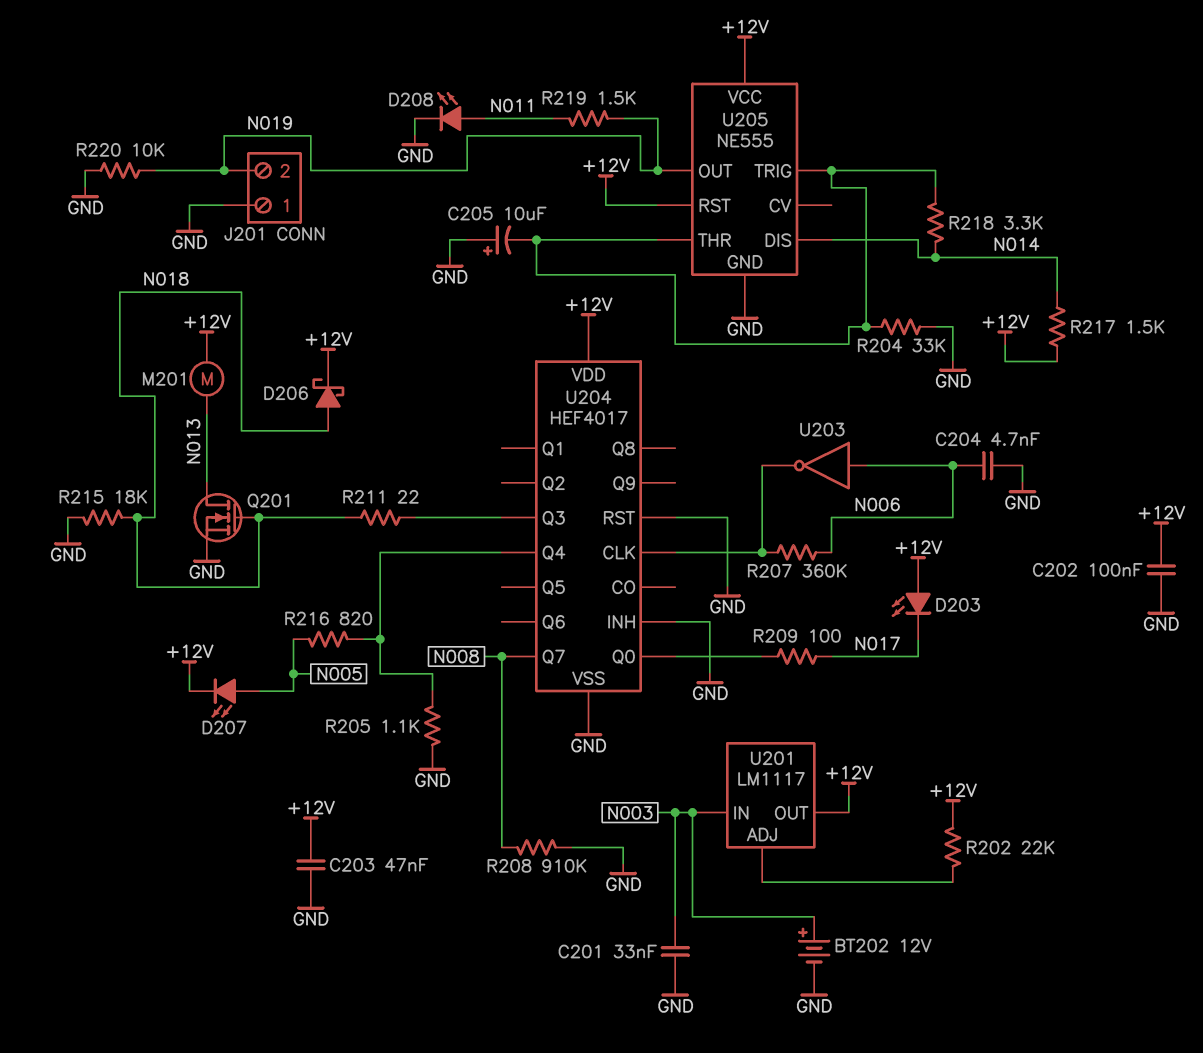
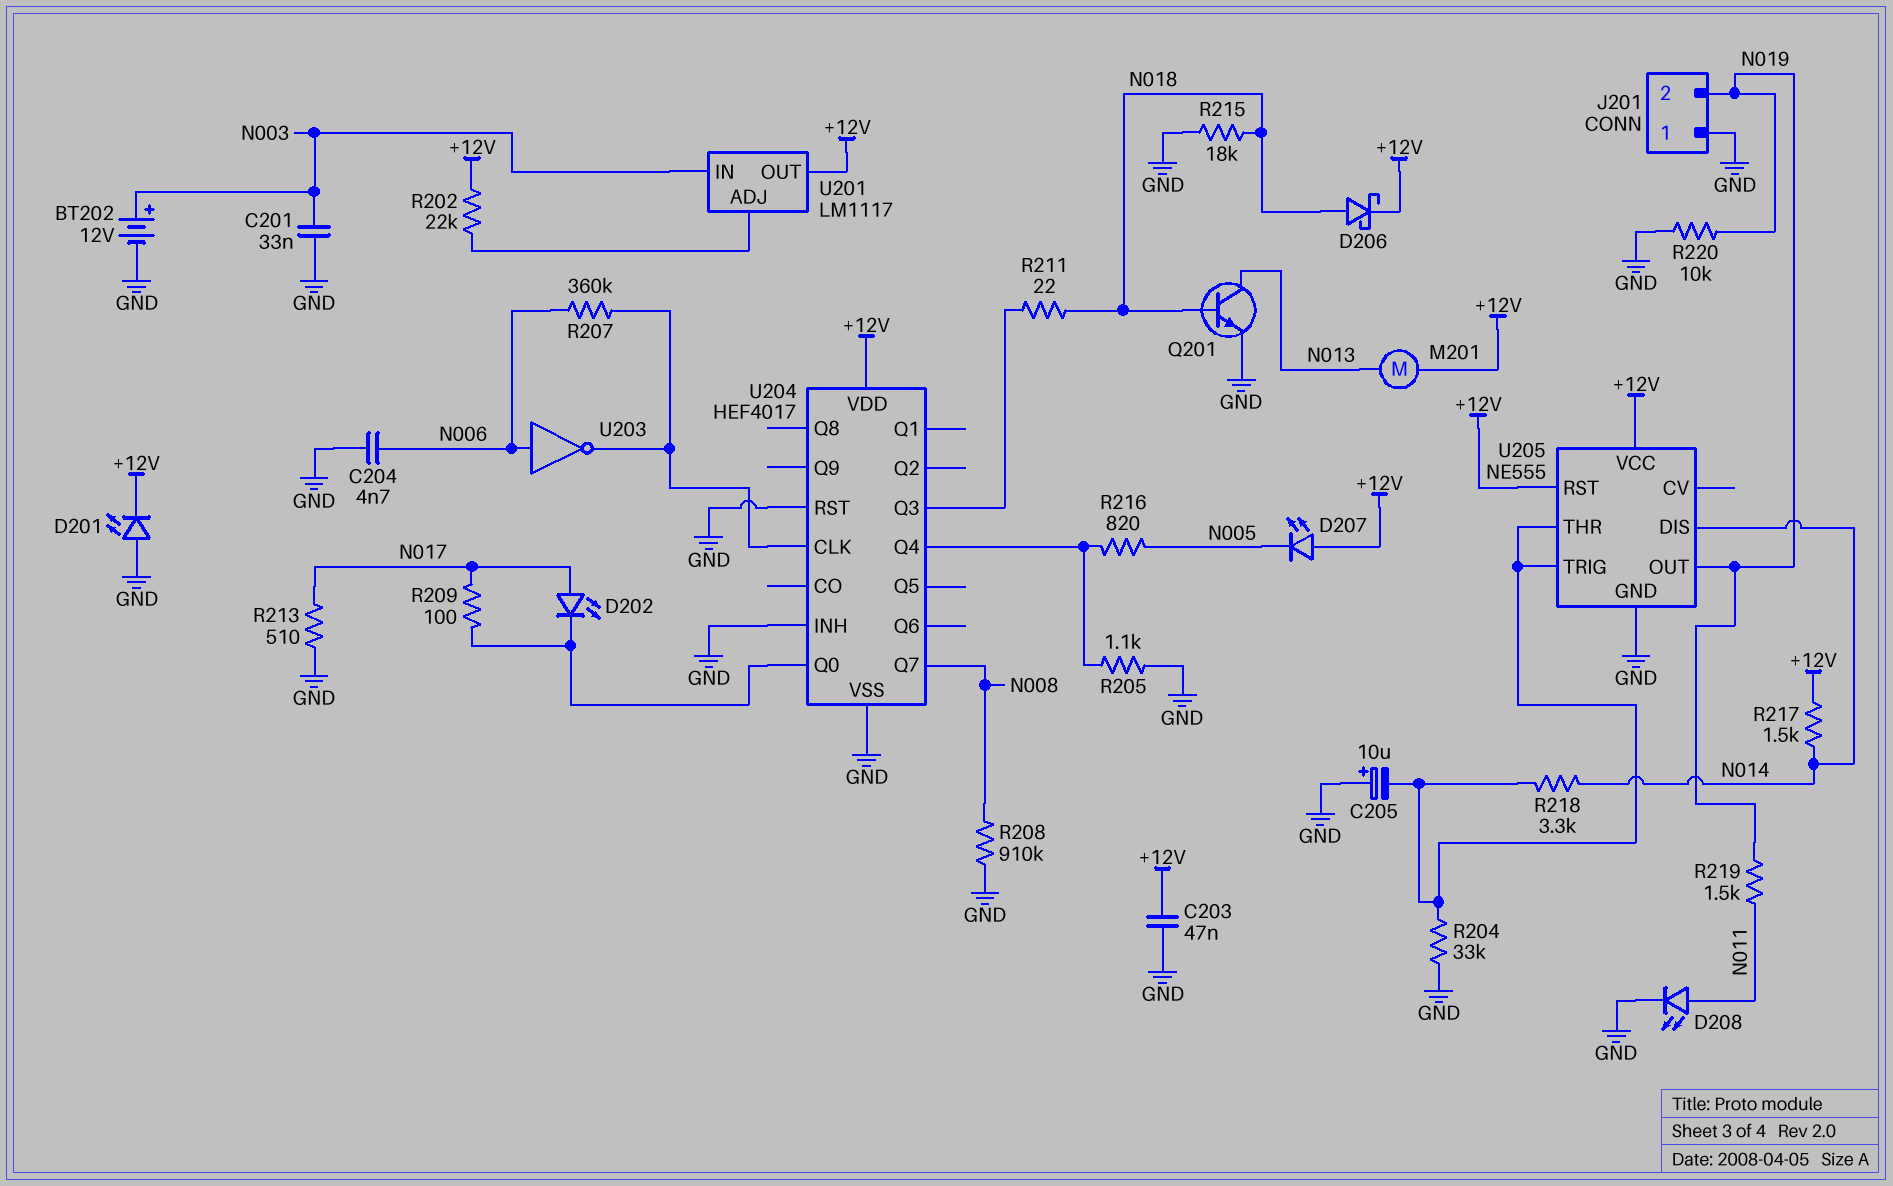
C202: 100nF (+12V, GND) -> none
D201: none -> LED (A GND, K +12V)
D202: none -> LED (A N017, K U204/Q0)
D203: LED (A +12V, K N017) -> none
D207: LED (A N005, K +12V) -> LED (A +12V, K N005)
Q201: NMOS (G N018, D N013, S GND) -> NPN (B N018, C N013, E GND)
R213: none -> 510 (GND, N017)

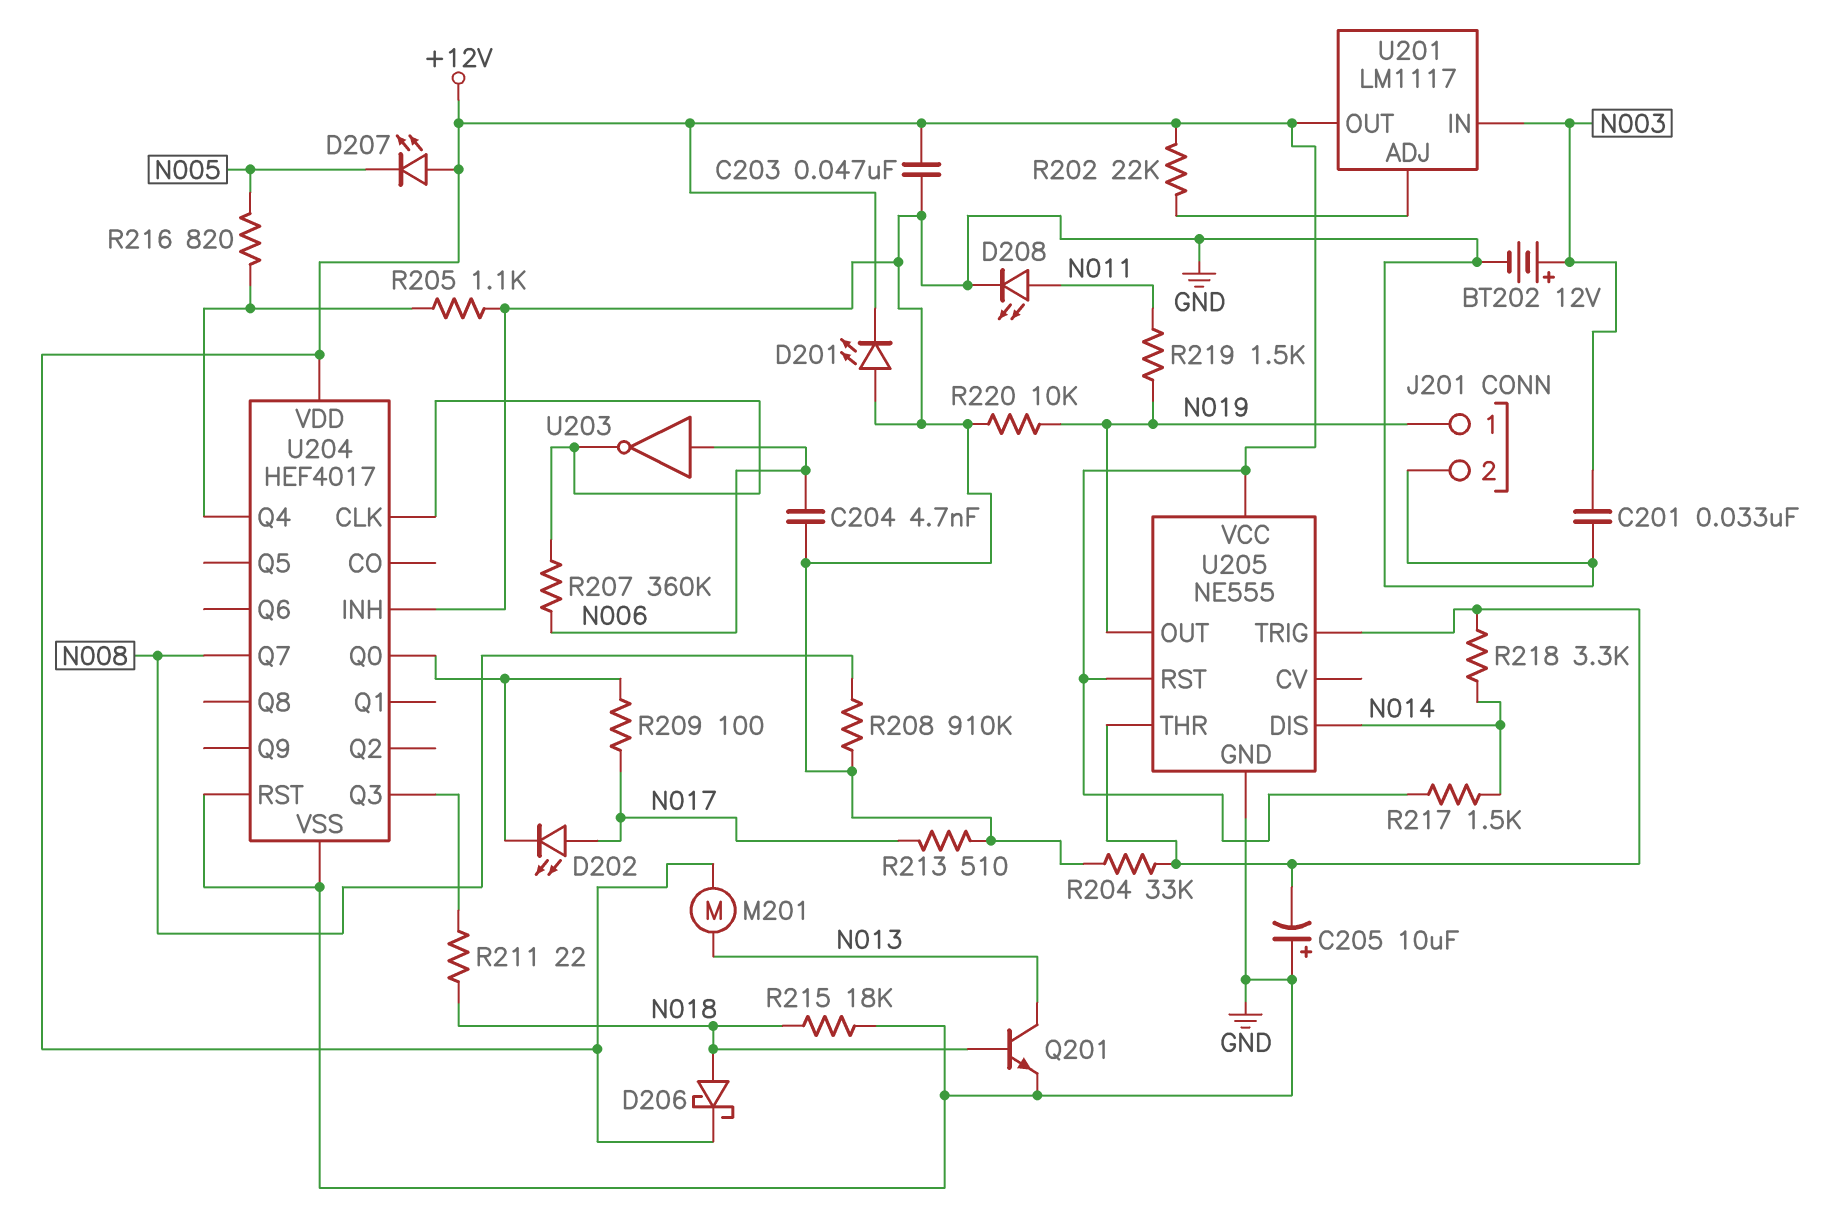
J201 pin 1: GND -> N019
J201 pin 2: N019 -> GND

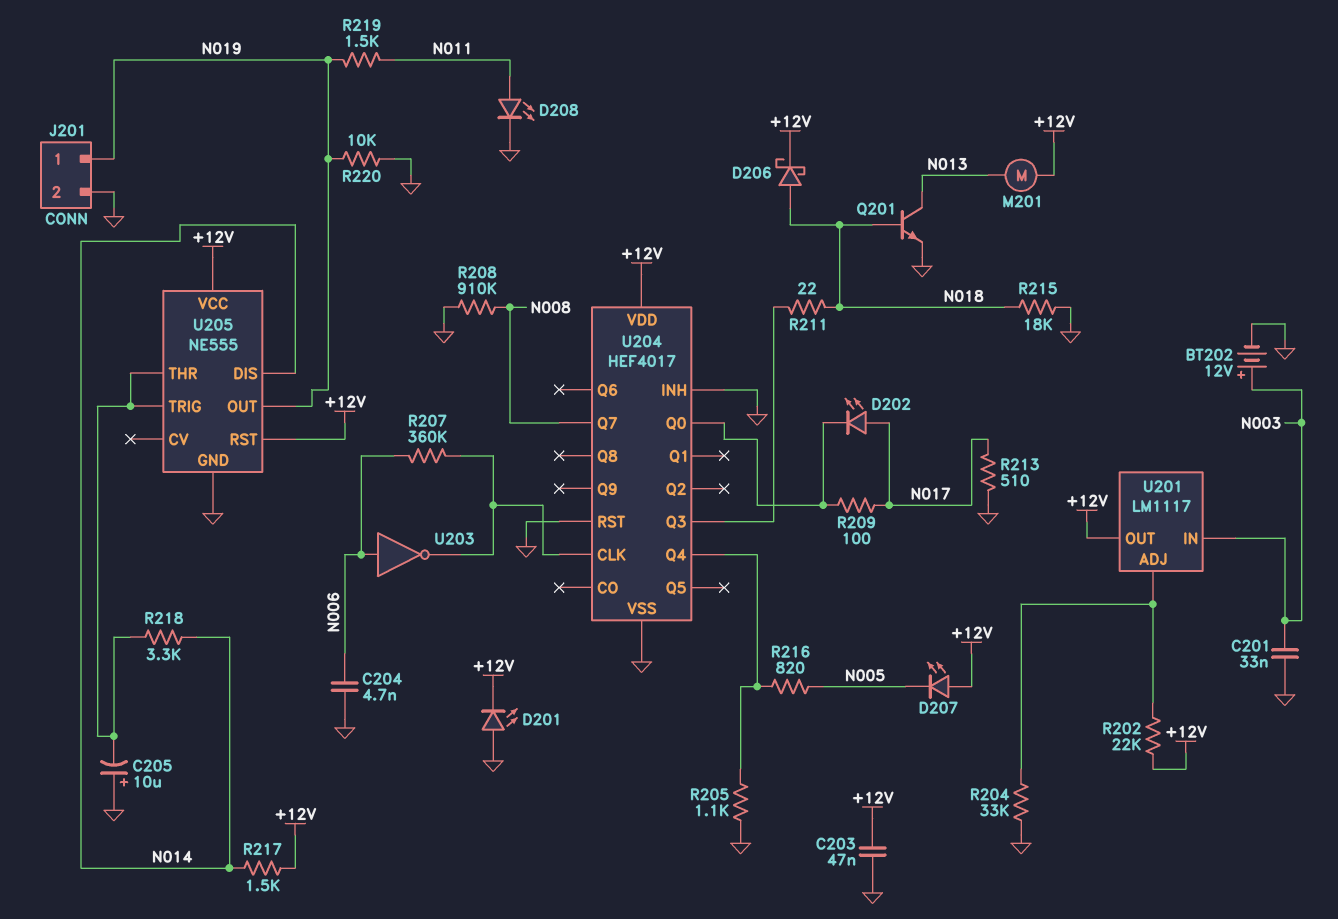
R204: 33k (GND, U205/THR) -> 33k (GND, U201/ADJ)

